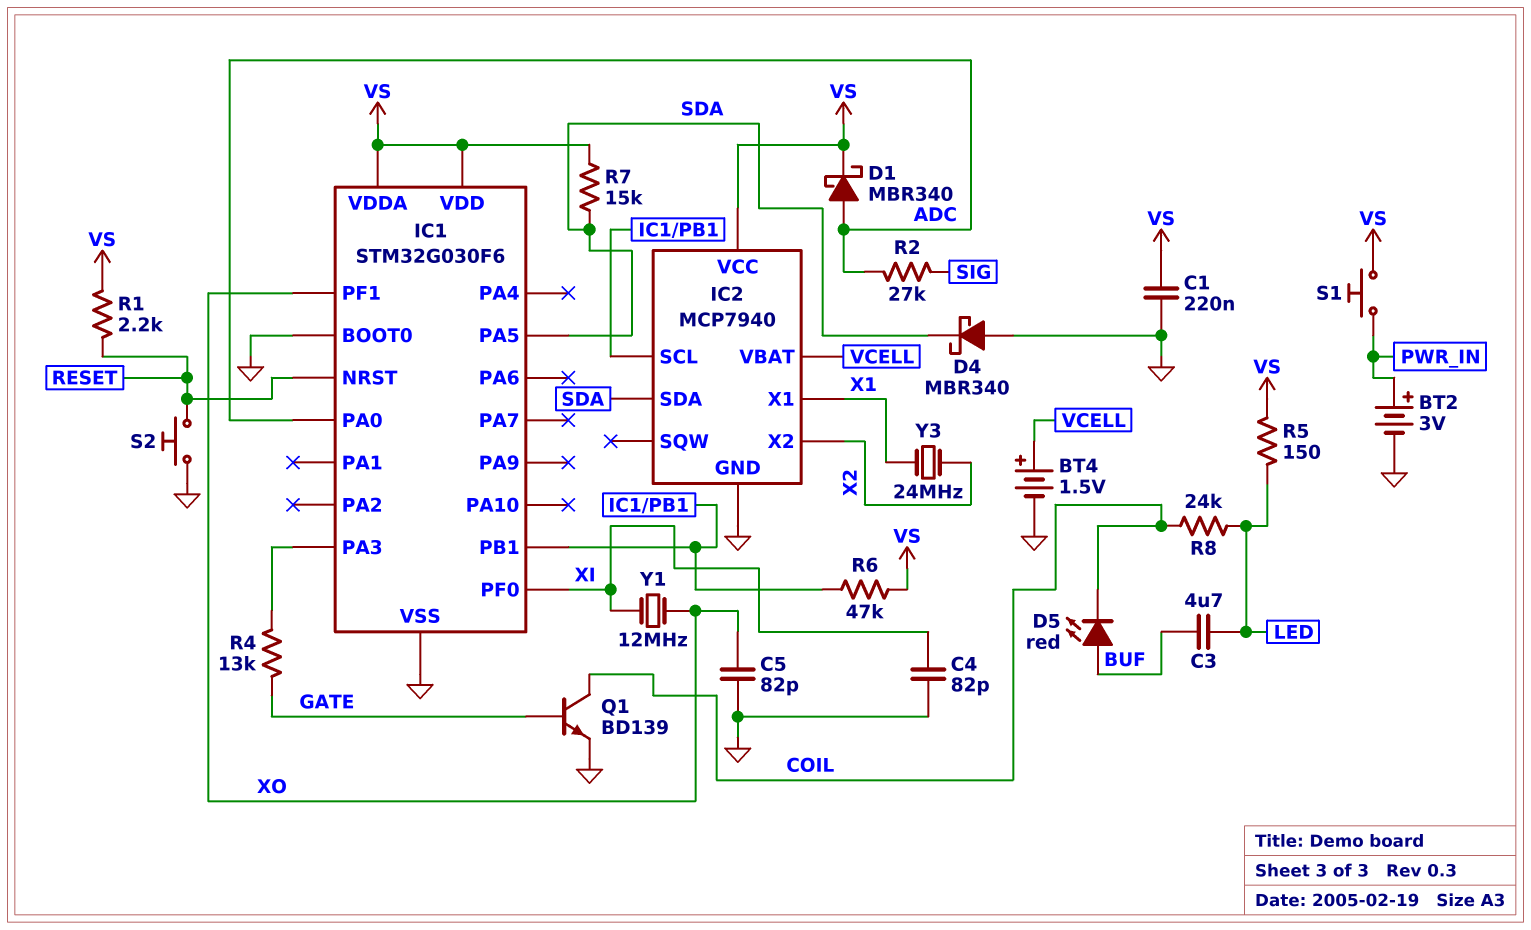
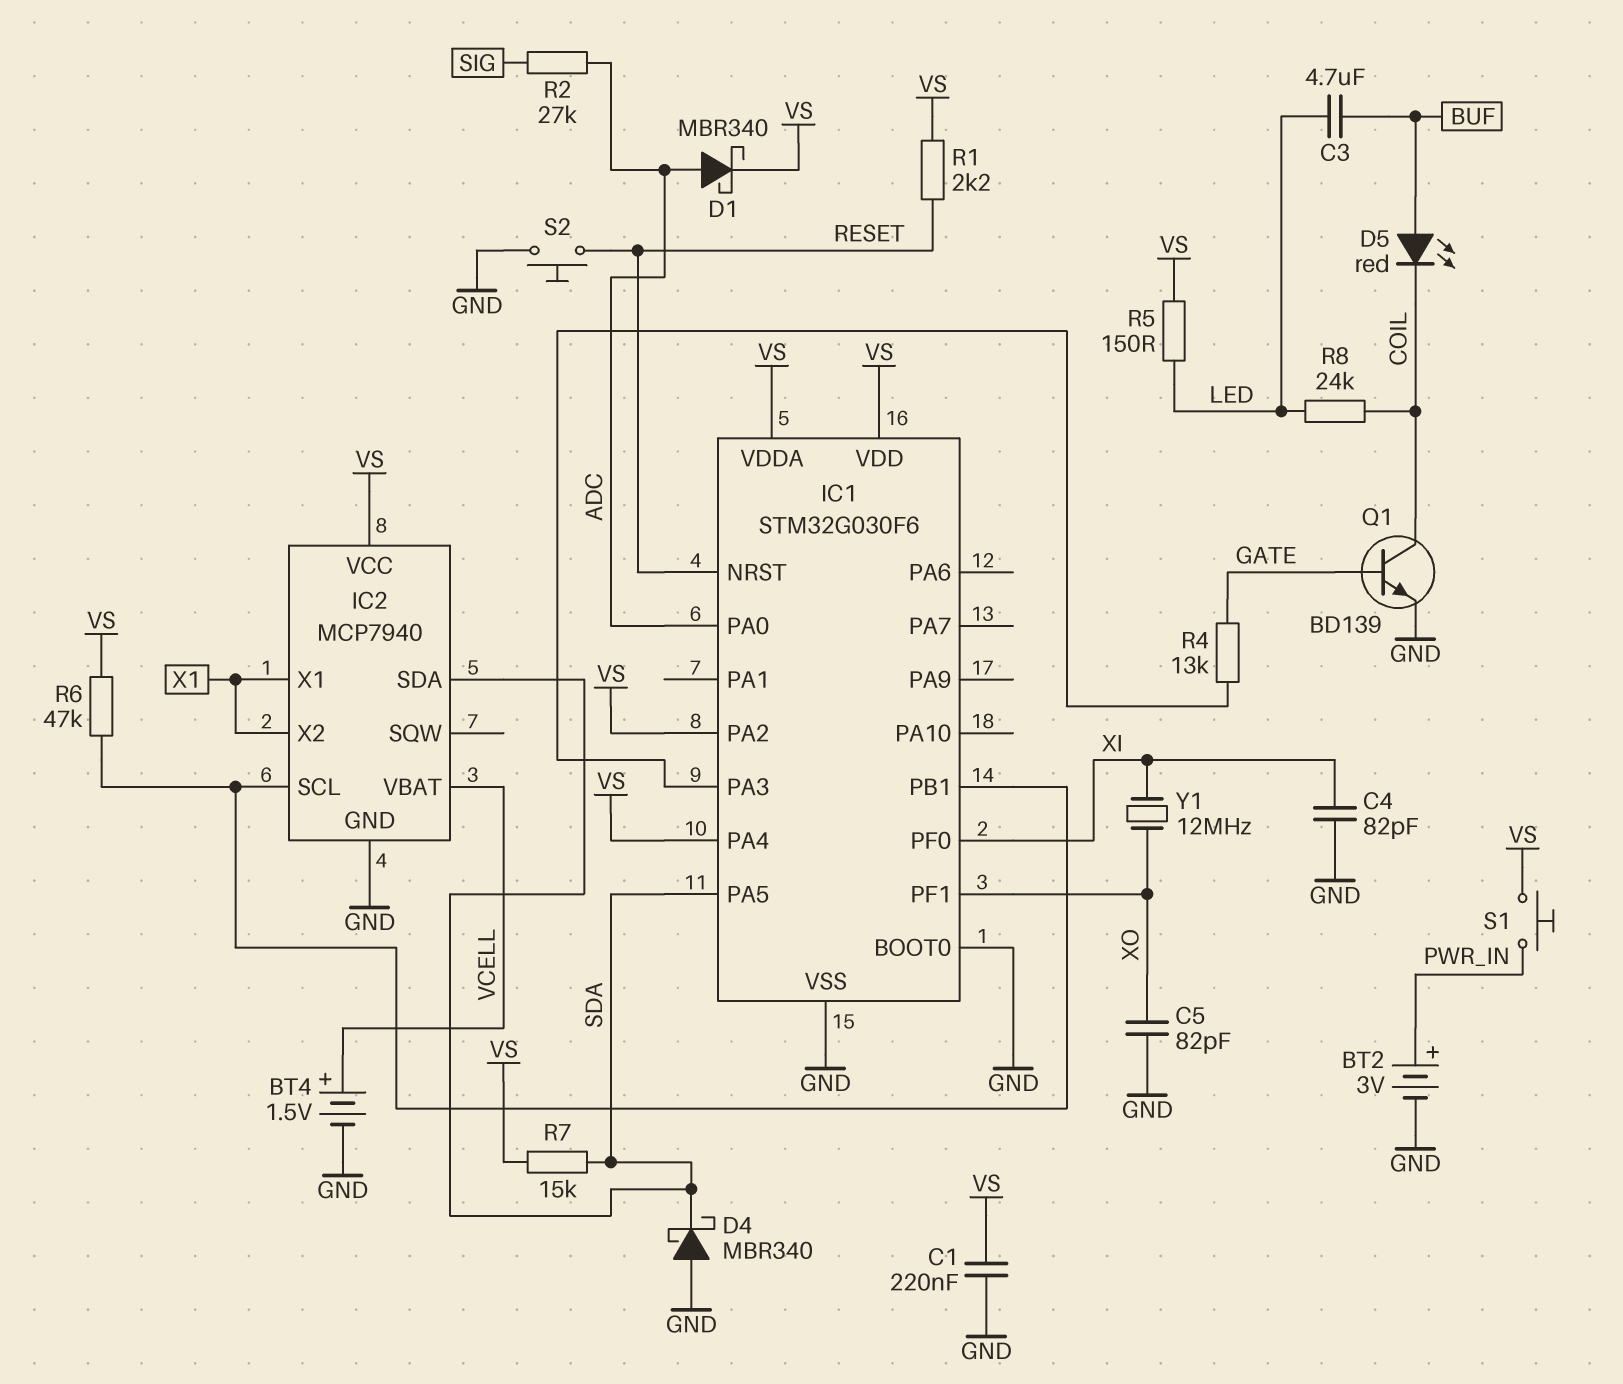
IC1 pin PA2: none -> VS
IC1 pin PA4: none -> VS
IC2 pin X2: X2 -> X1
Y3: 24MHz (X1, X2) -> none

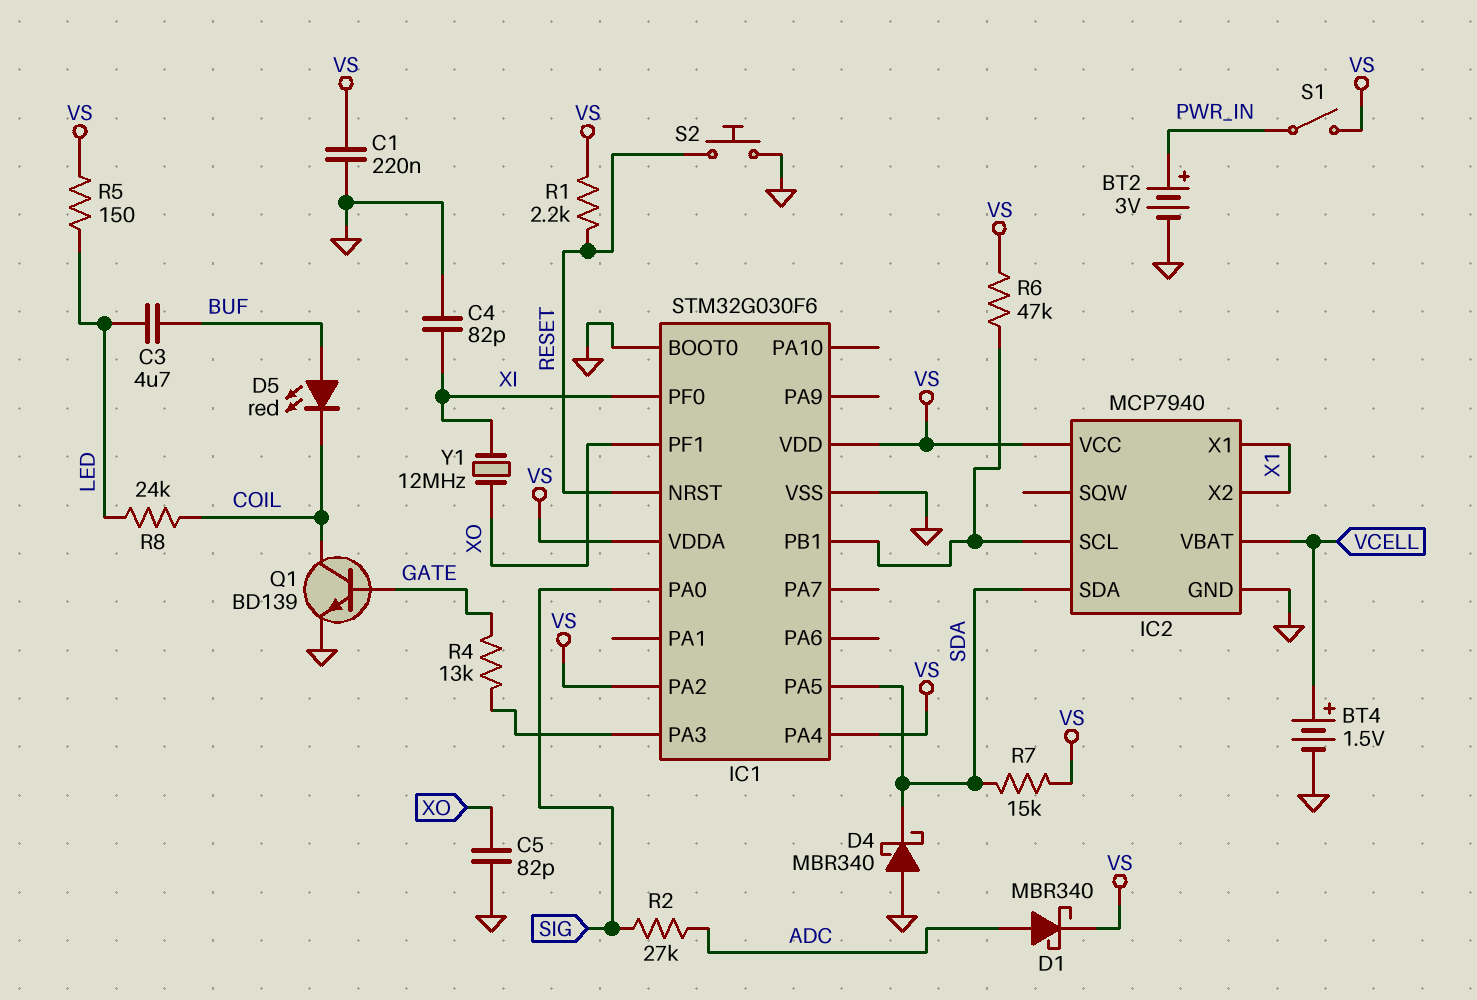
IC1 pin PA0: ADC -> SIG
S1: button (PWR_IN, VS) -> switch (PWR_IN, VS)

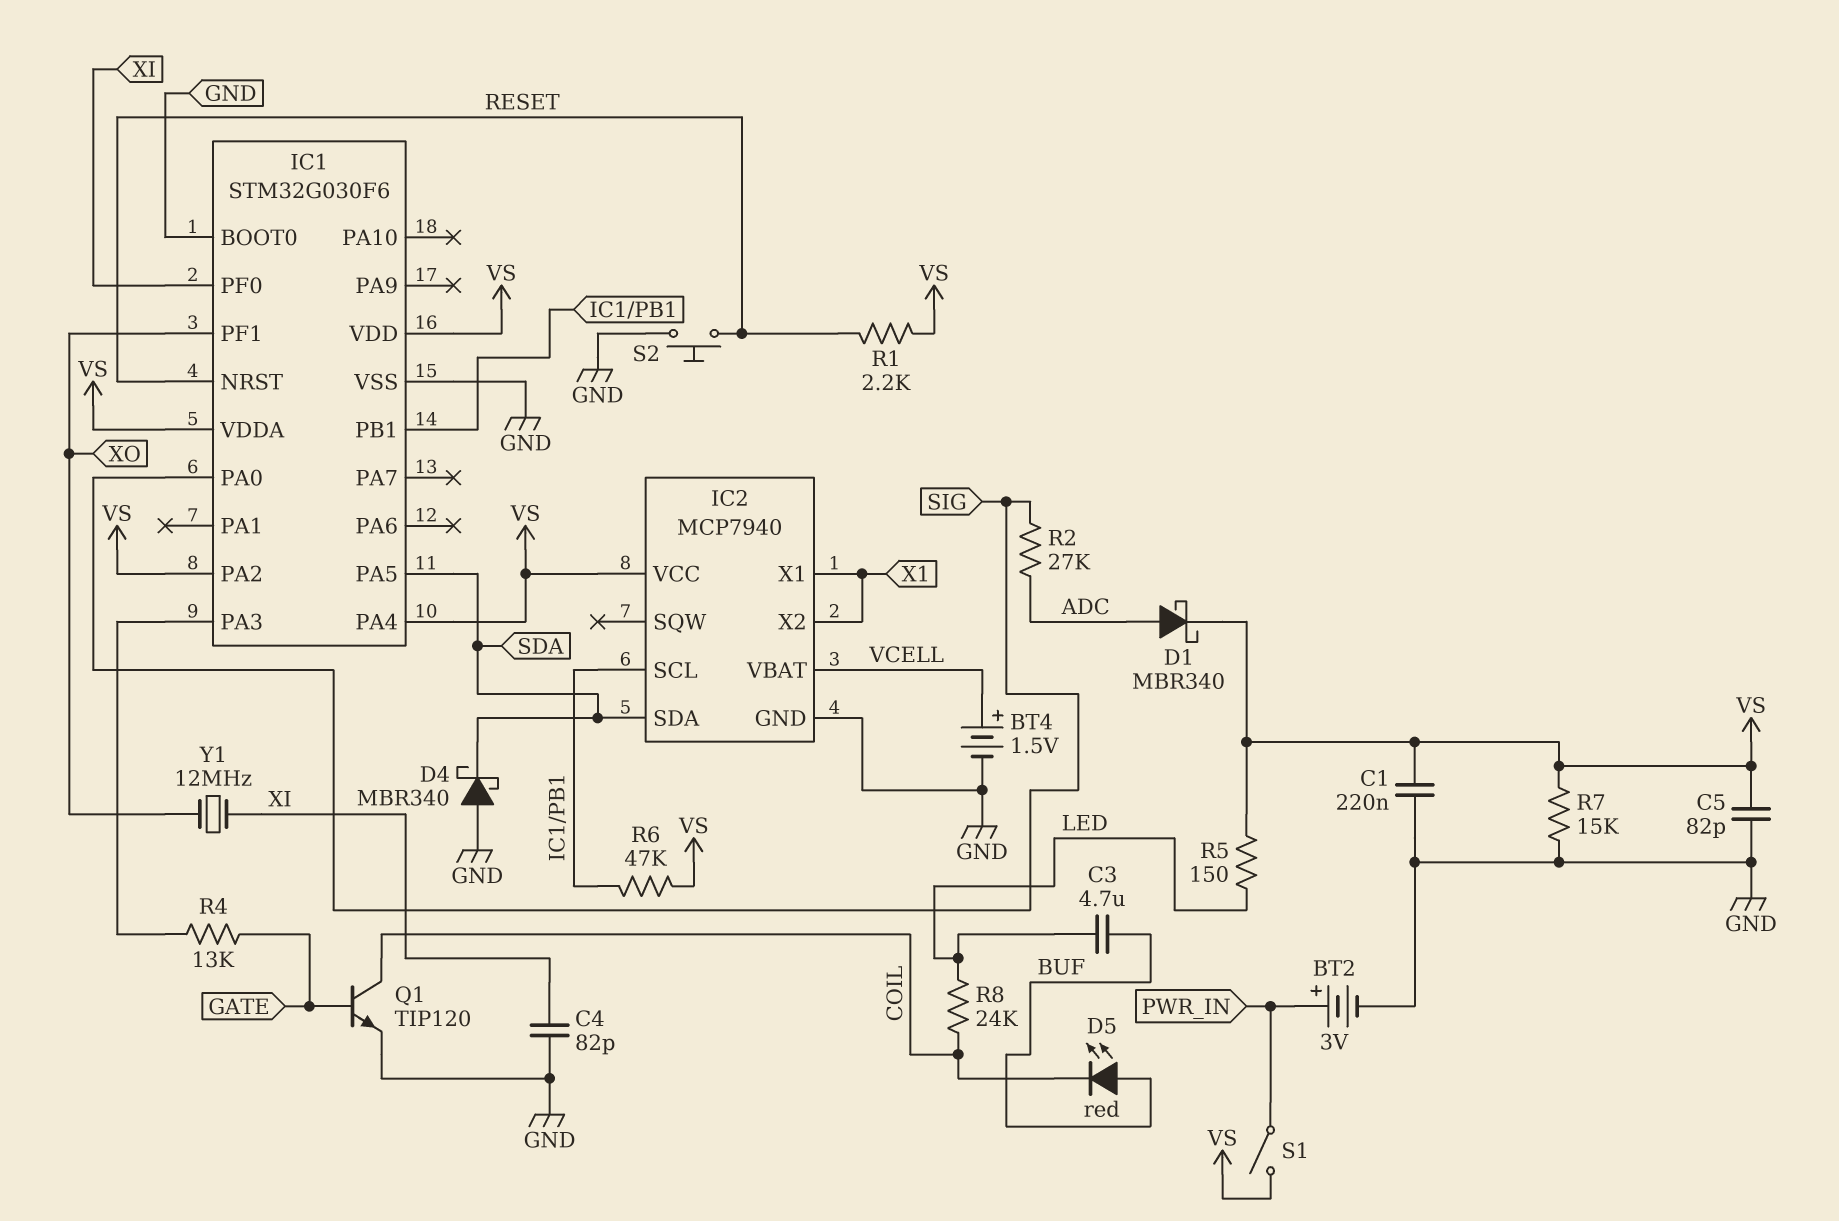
C5: 82pF (GND, XO) -> 82pF (GND, VS)
Q1: NPN BD139 (B GATE, C COIL, E GND) -> NPN TIP120 (B GATE, C COIL, E GND)
R7: 15k (SDA, VS) -> 15k (GND, VS)

